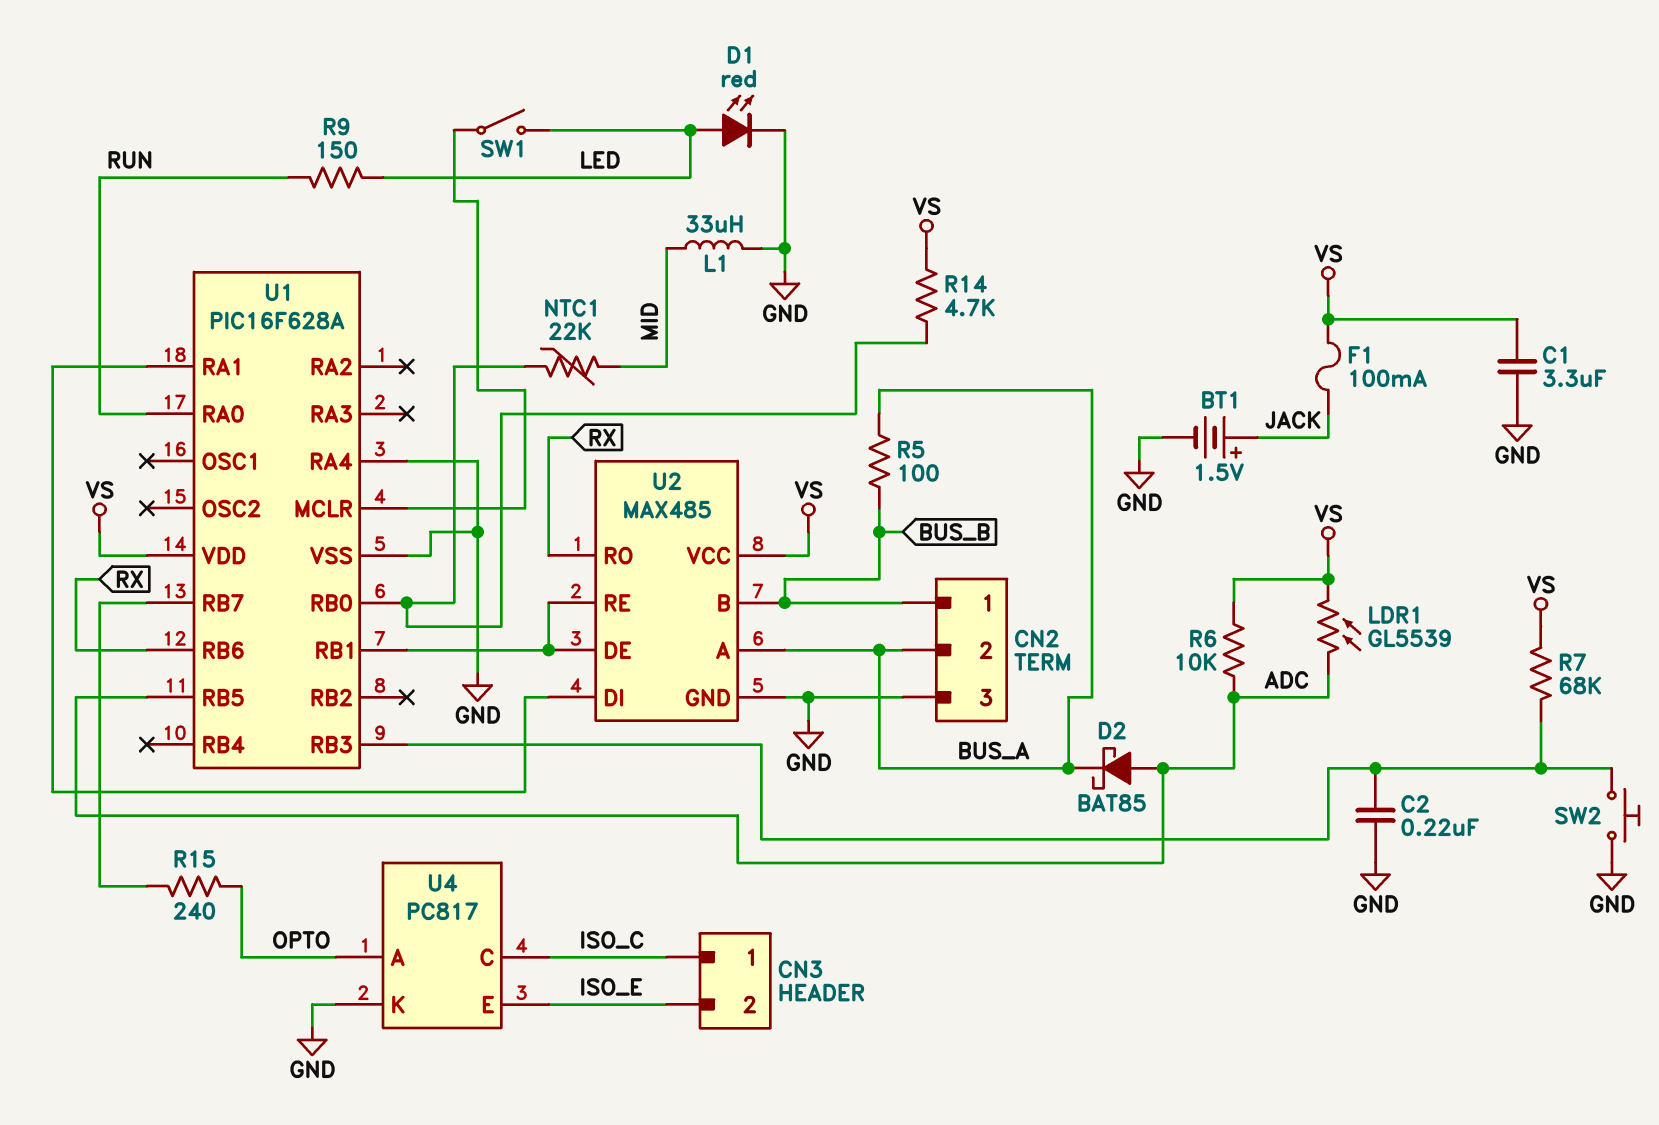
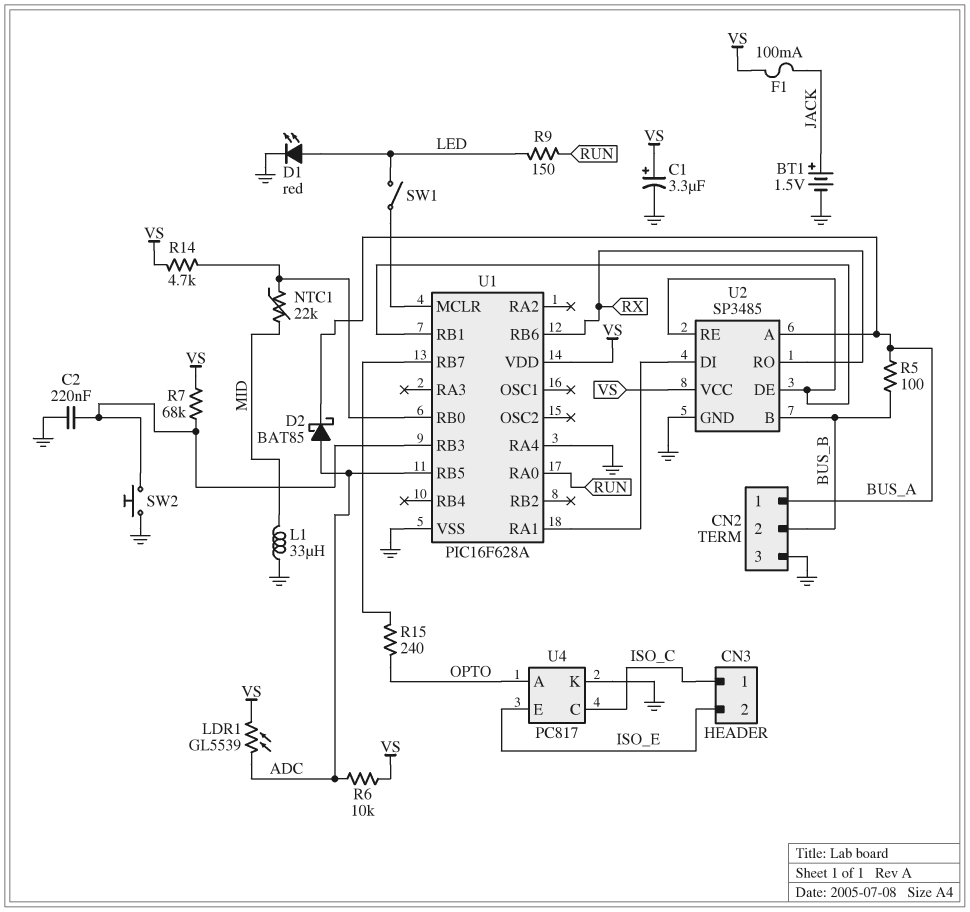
C1: 3.3uF (GND, VS) -> 3.3uF (plus VS, minus GND)
CN2 pin 1: BUS_B -> BUS_A
CN2 pin 2: BUS_A -> BUS_B
U2: MAX485 -> SP3485

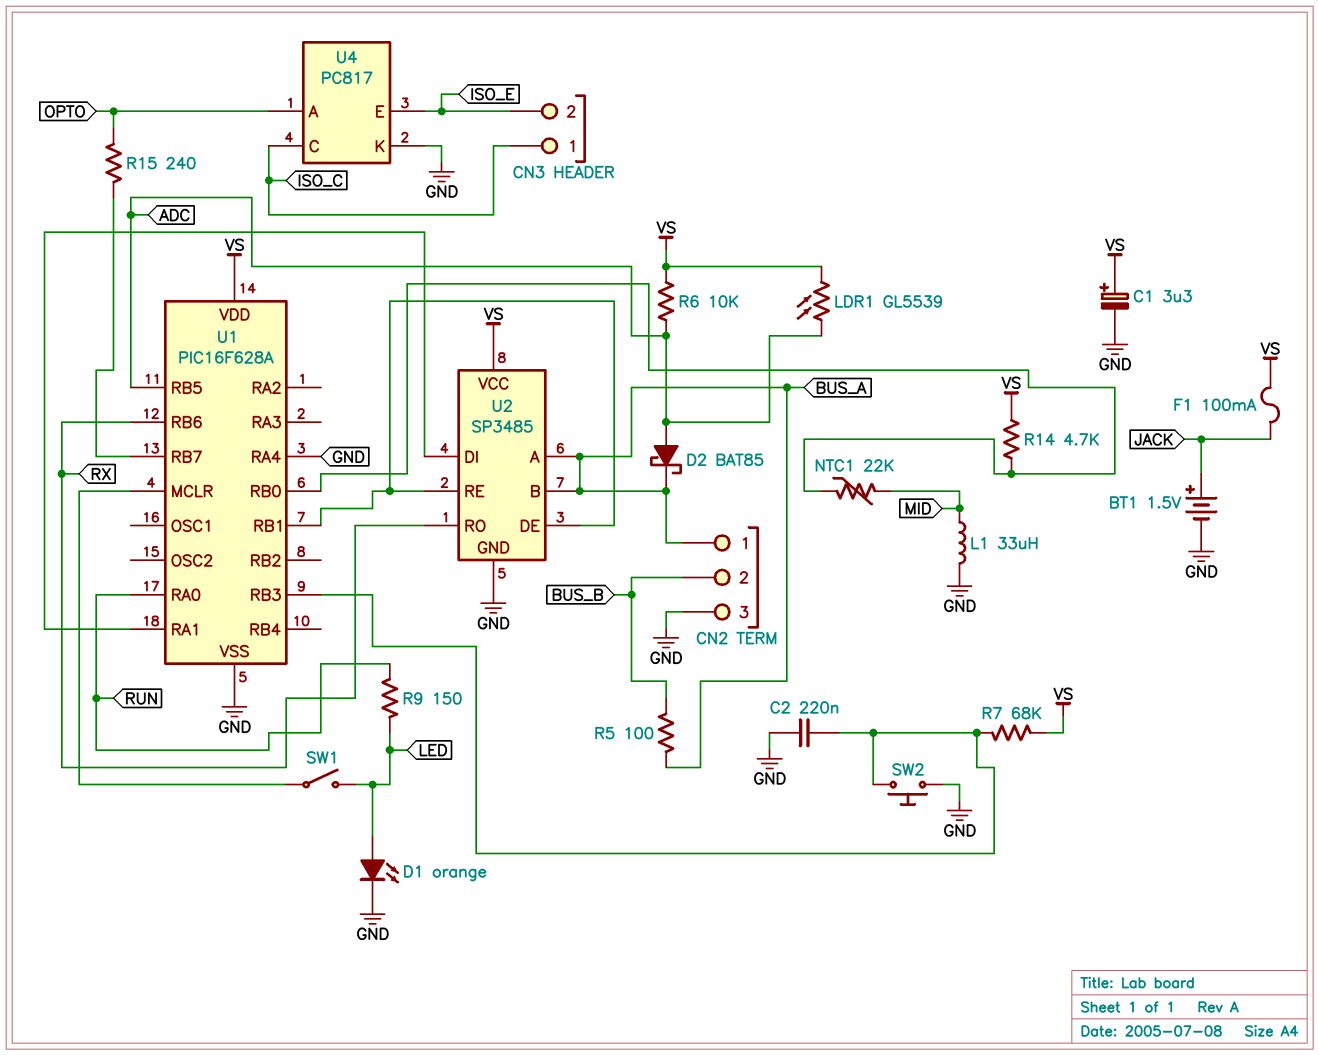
D1: LED red (A LED, K GND) -> LED orange (A LED, K GND)
U2 pin B: BUS_B -> BUS_A

